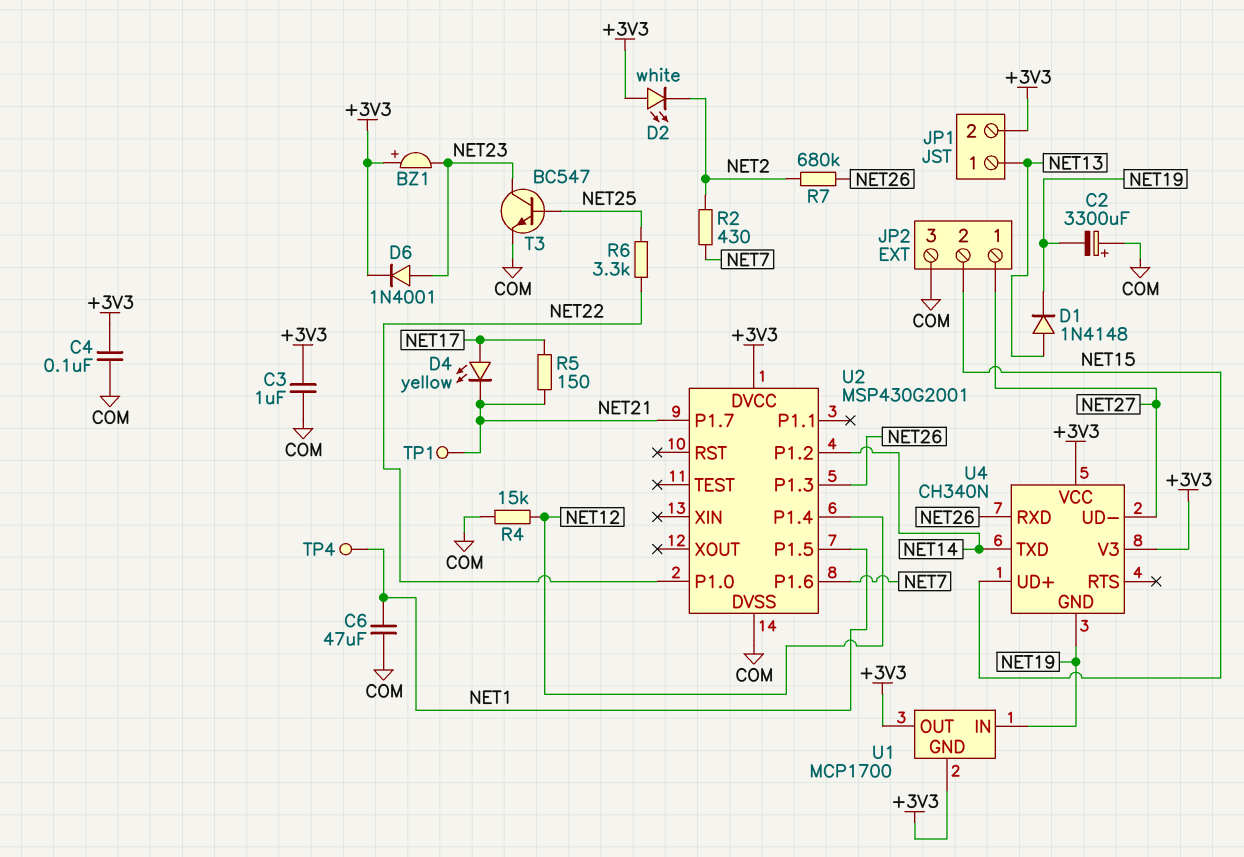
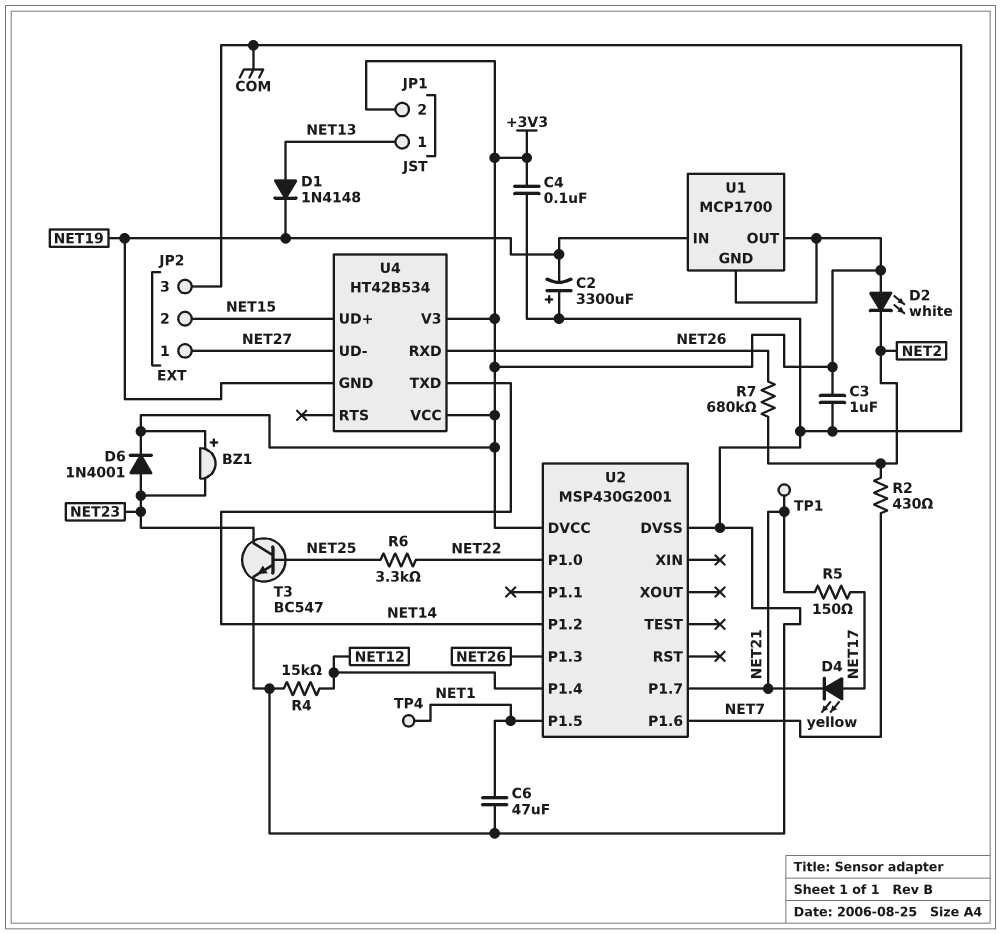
U4: CH340N -> HT42B534

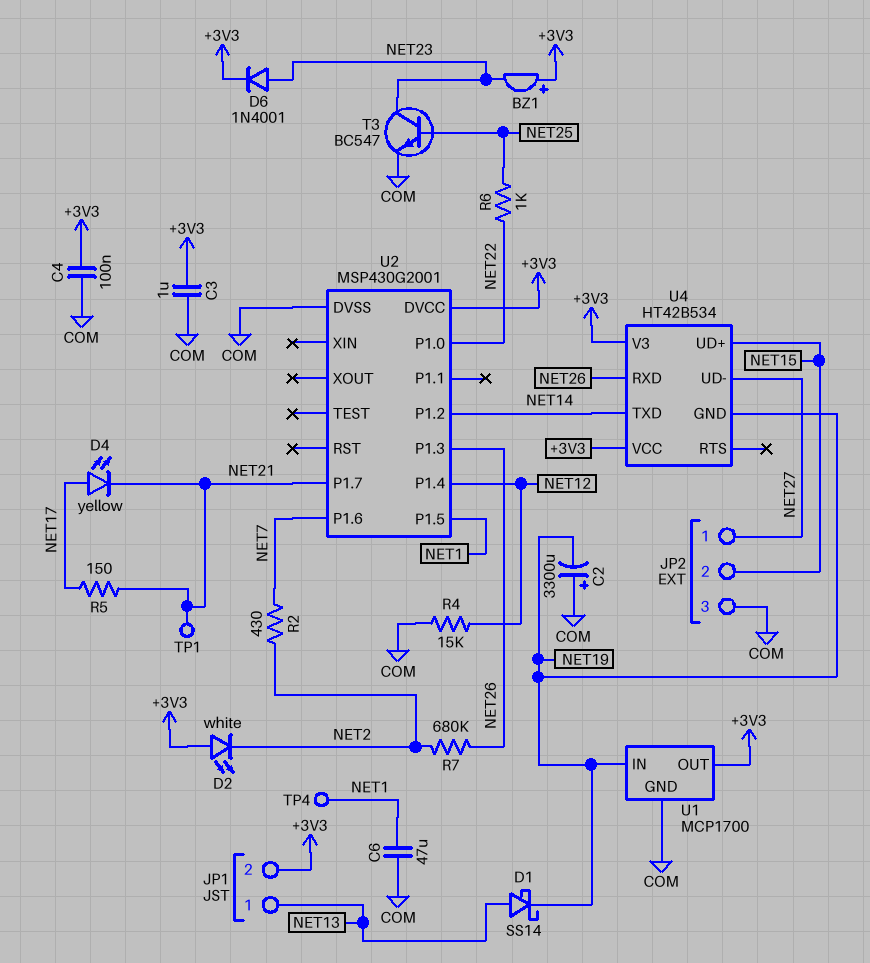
D1: diode 1N4148 (A NET13, K NET19) -> schottky SS14 (A NET13, K NET19)
R6: 3.3k (NET22, NET25) -> 1k (NET22, NET25)
U1 pin GND: +3V3 -> COM

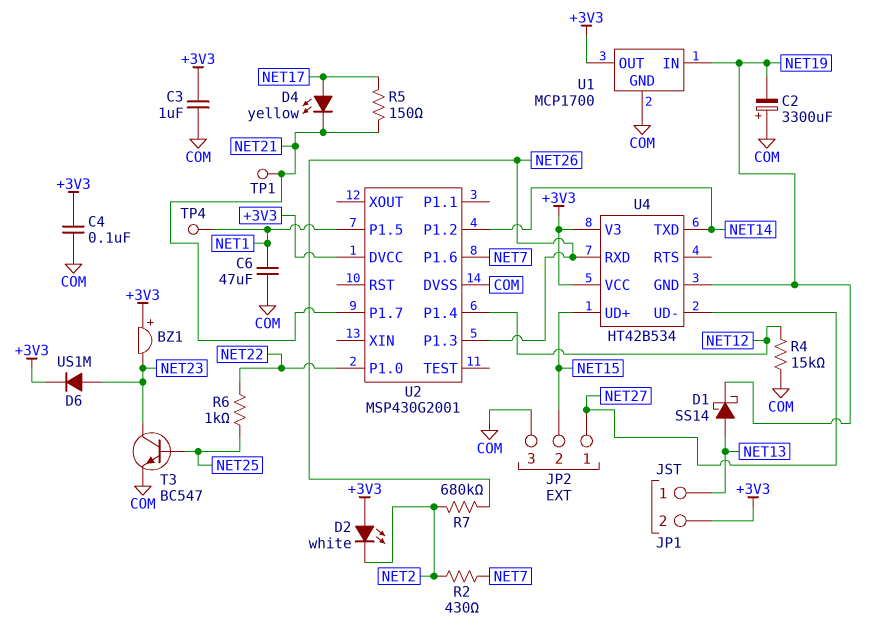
D6: diode 1N4001 (A NET23, K +3V3) -> diode US1M (A NET23, K +3V3)

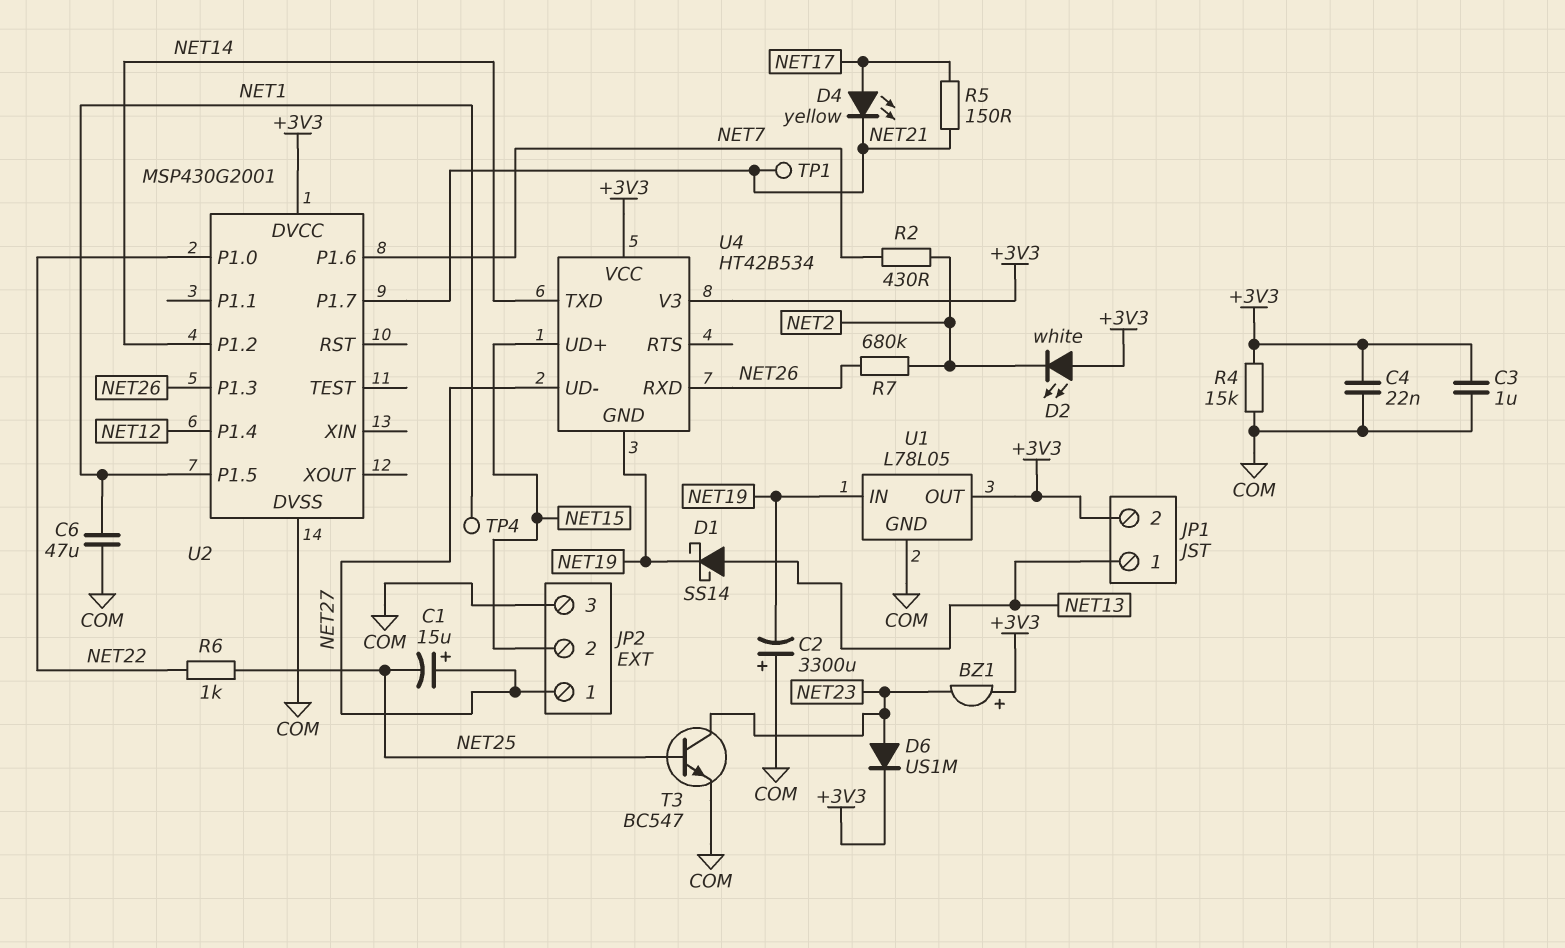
C1: none -> 15uF (plus NET27, minus NET25)
C4: 100nF (+3V3, COM) -> 22nF (+3V3, COM)
R4: 15k (COM, NET12) -> 15k (+3V3, COM)
U1: MCP1700 -> L78L05

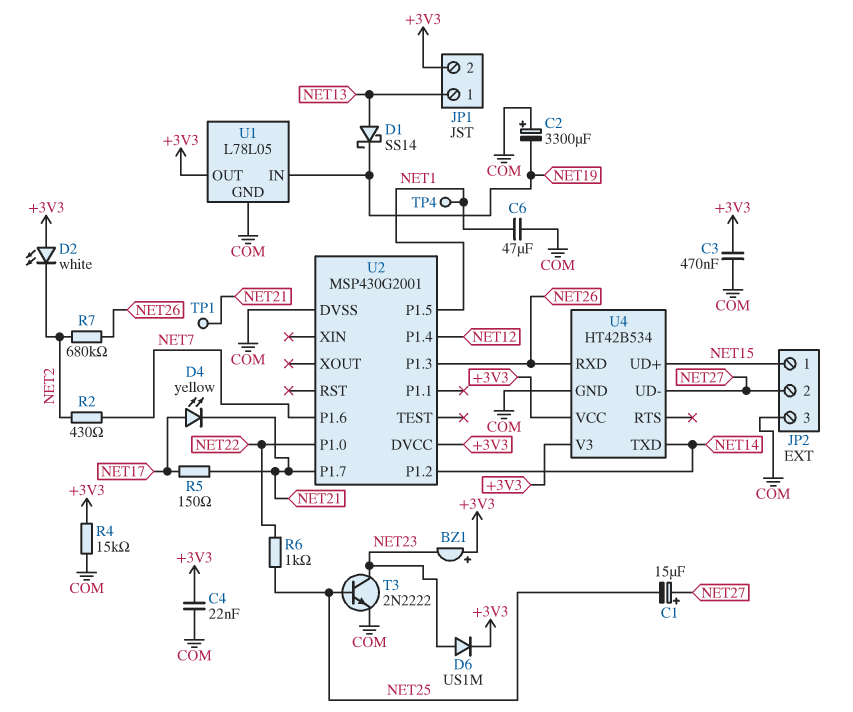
C3: 1uF (+3V3, COM) -> 470nF (+3V3, COM)
JP2 pin 1: NET27 -> NET15
JP2 pin 2: NET15 -> NET27
T3: NPN BC547 (B NET25, C NET23, E COM) -> NPN 2N2222 (B NET25, C NET23, E COM)
U4 pin GND: NET19 -> COM

